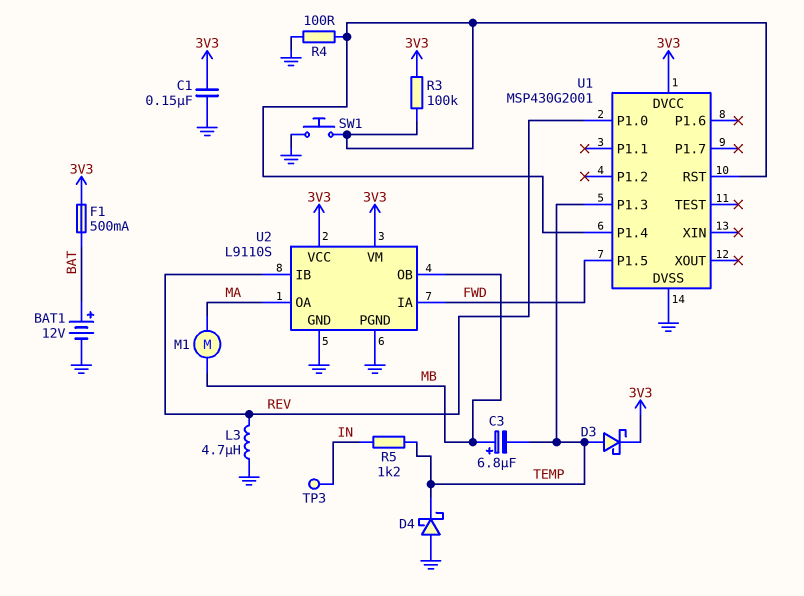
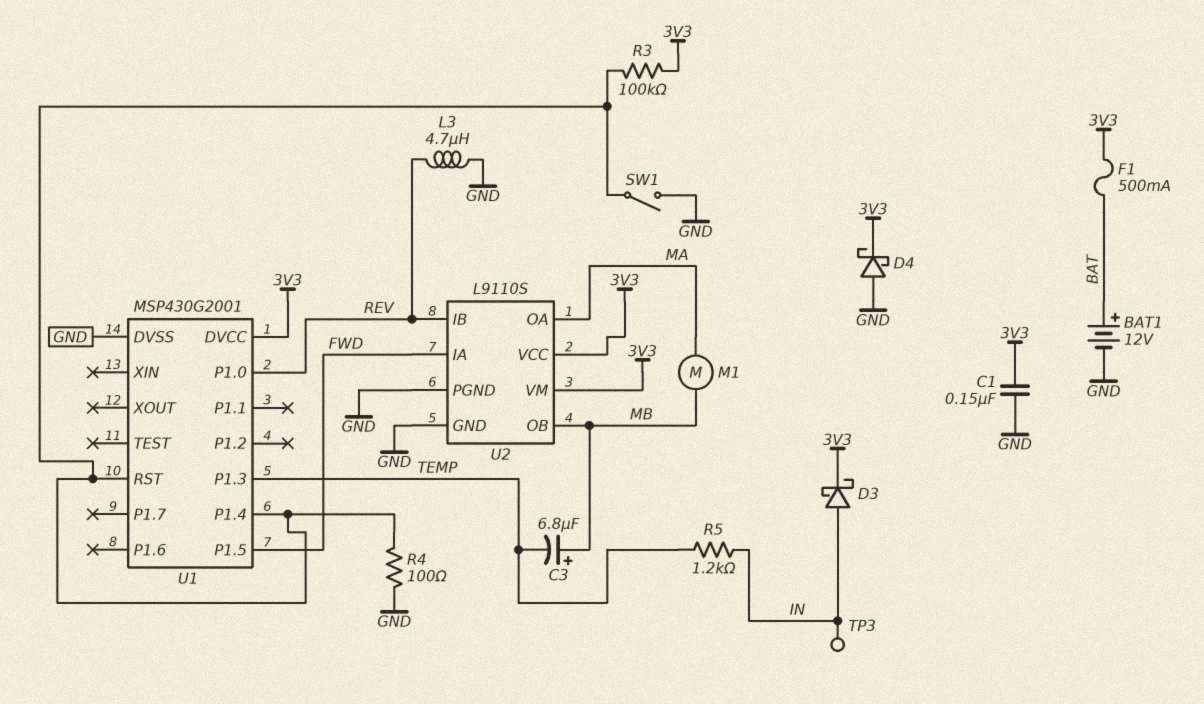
D3: schottky (A TEMP, K 3V3) -> schottky (A IN, K 3V3)
D4: schottky (A GND, K TEMP) -> schottky (A GND, K 3V3)
SW1: button (GND, U1/P1.4) -> switch (GND, U1/P1.4)

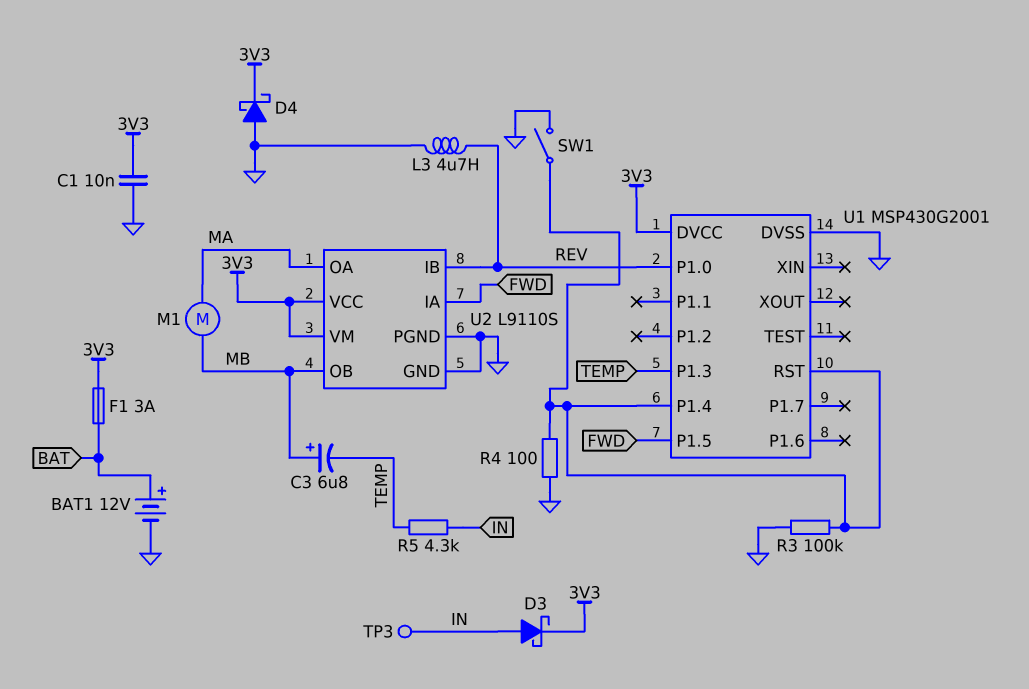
C1: 150nF (3V3, GND) -> 10nF (3V3, GND)
F1: 500mA (3V3, BAT) -> 3A (3V3, BAT)
R3: 100k (3V3, U1/P1.4) -> 100k (GND, U1/P1.4)
R5: 1.2k (IN, TEMP) -> 4.3k (IN, TEMP)

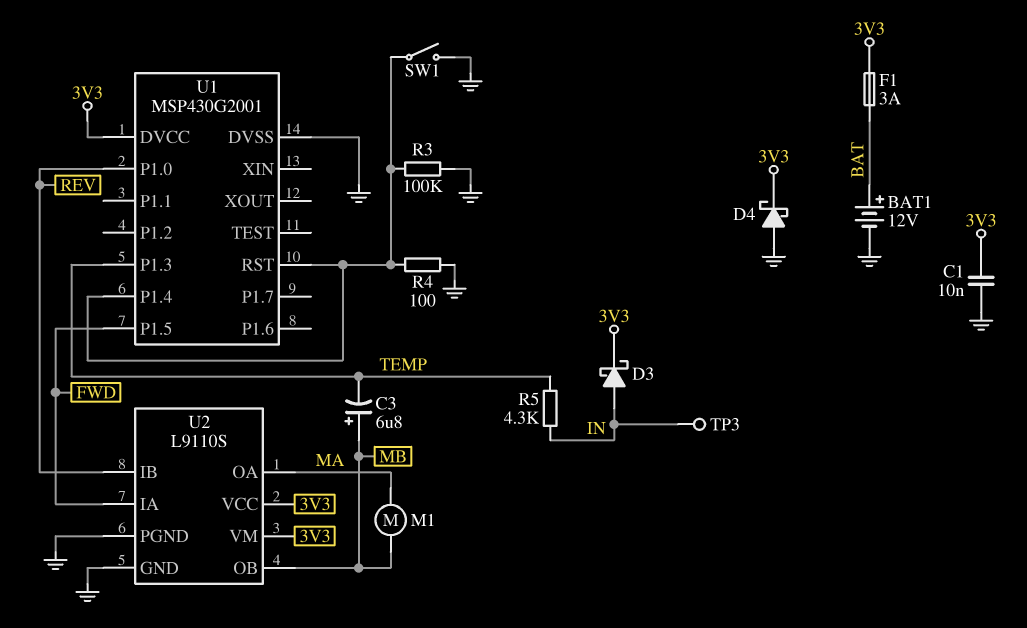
L3: 4.7uH (GND, REV) -> none

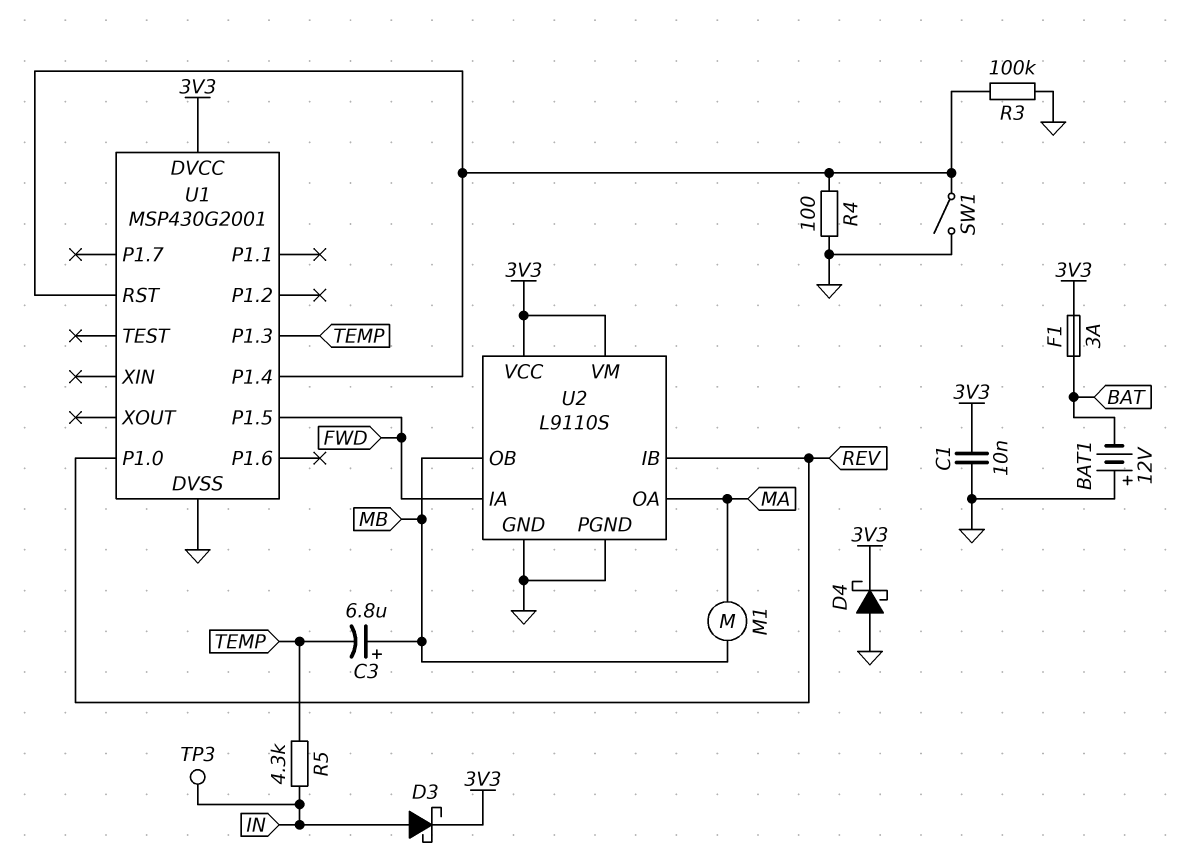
BAT1: 12V (plus BAT, minus GND) -> 12V (plus GND, minus BAT)

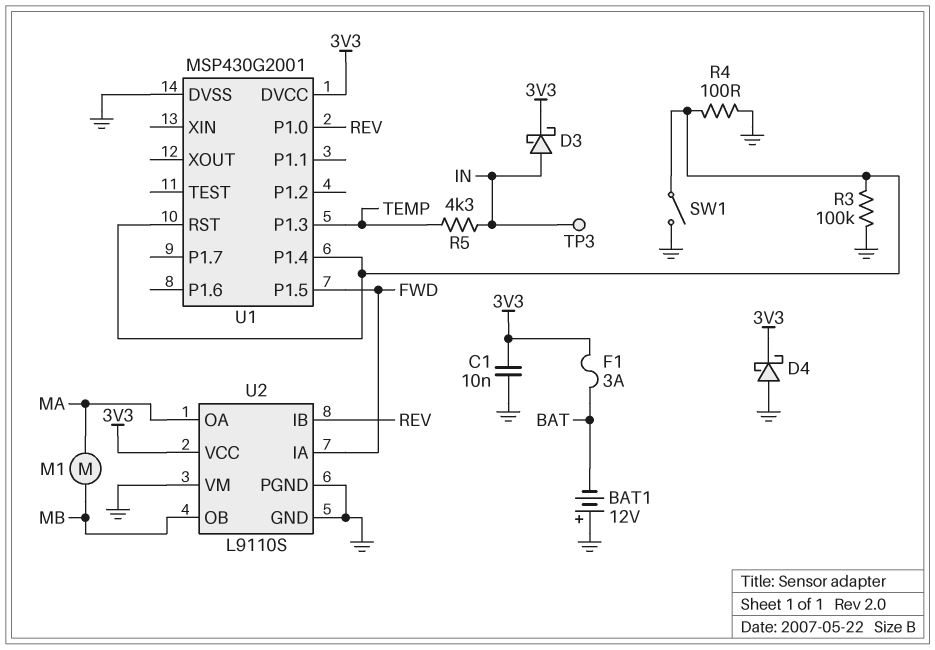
C3: 6.8uF (plus MB, minus TEMP) -> none
U2 pin VM: 3V3 -> GND

